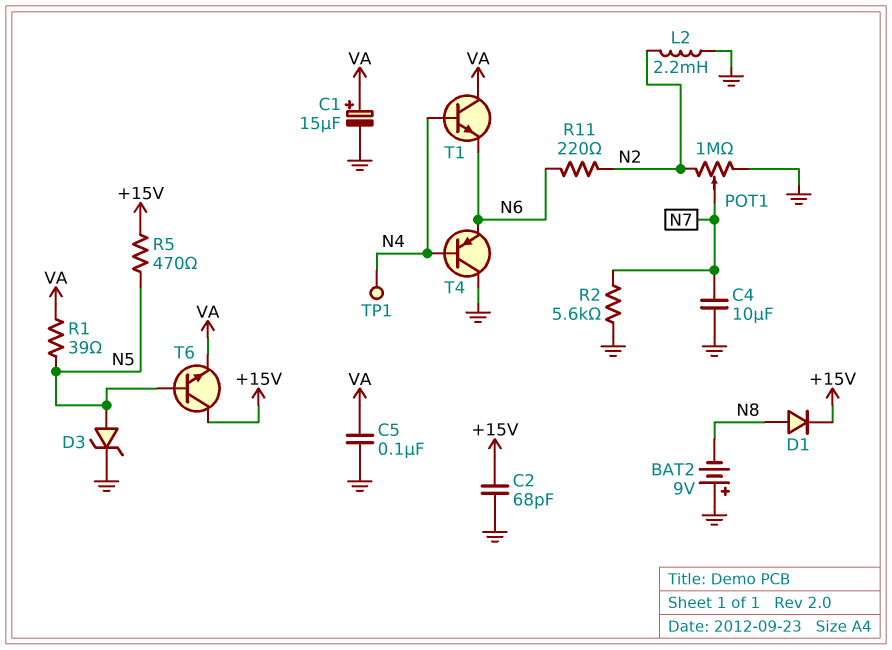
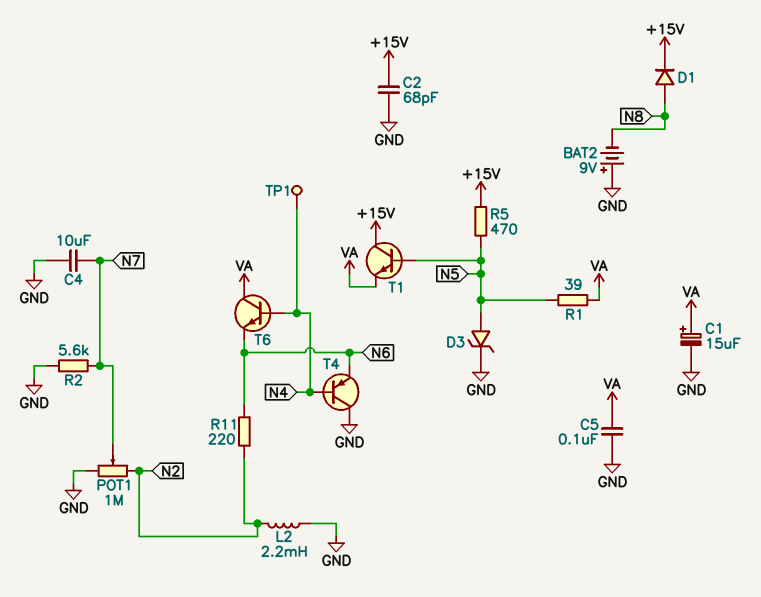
T1: NPN (B N4, C VA, E N6) -> NPN (B N5, C +15V, E VA)
T6: NPN (B N5, C +15V, E VA) -> NPN (B N4, C VA, E N6)

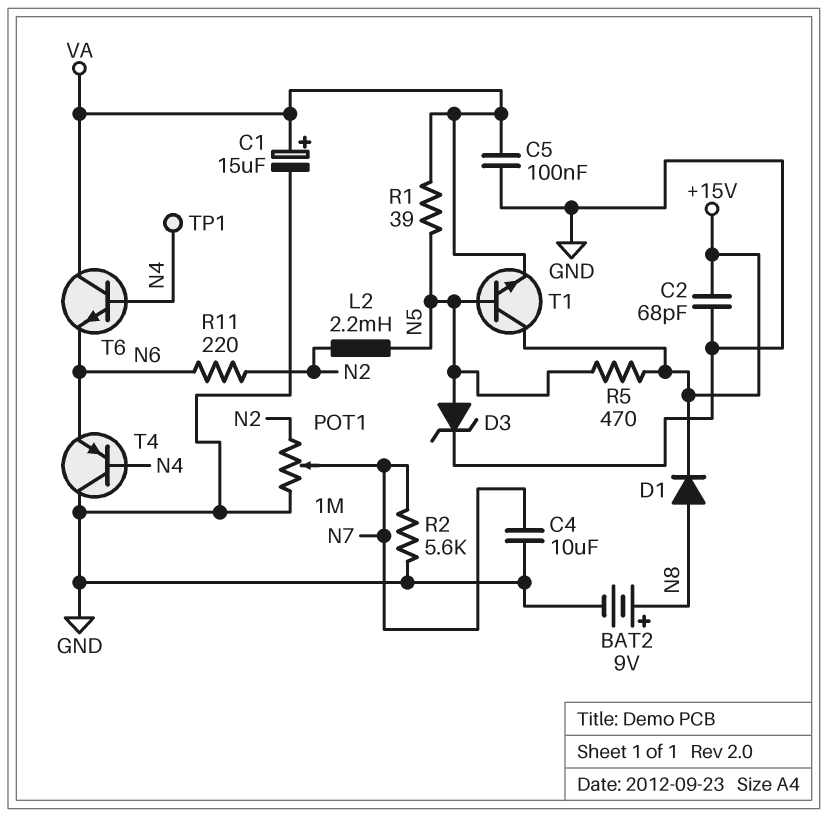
BAT2: 9V (plus GND, minus N8) -> 9V (plus N8, minus GND)
L2: 2.2mH (GND, N2) -> 2.2mH (N2, N5)

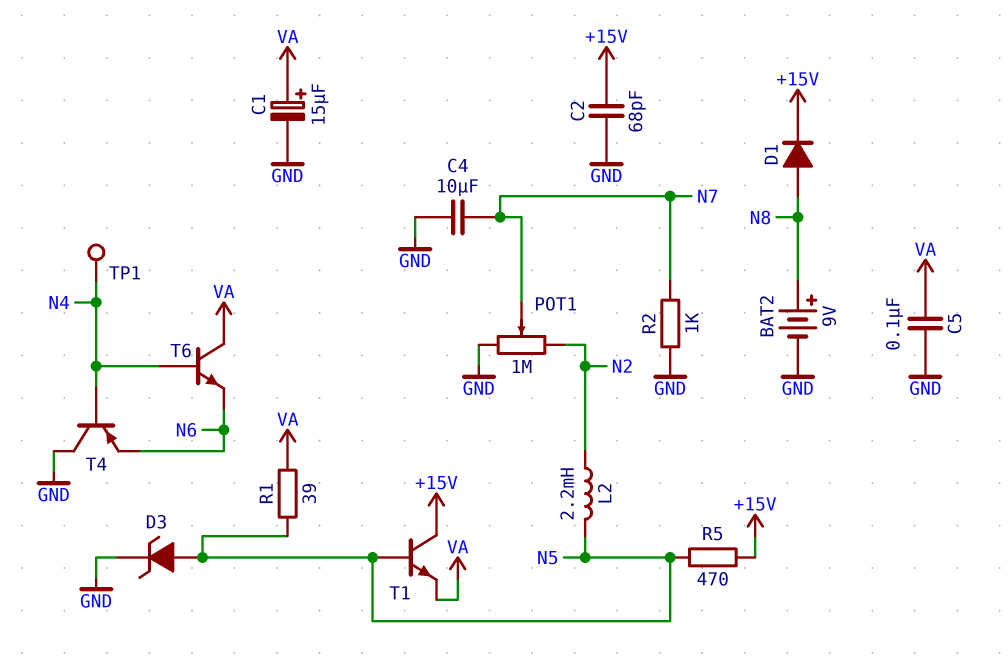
R2: 5.6k (GND, N7) -> 1k (GND, N7)
R11: 220 (N2, N6) -> none

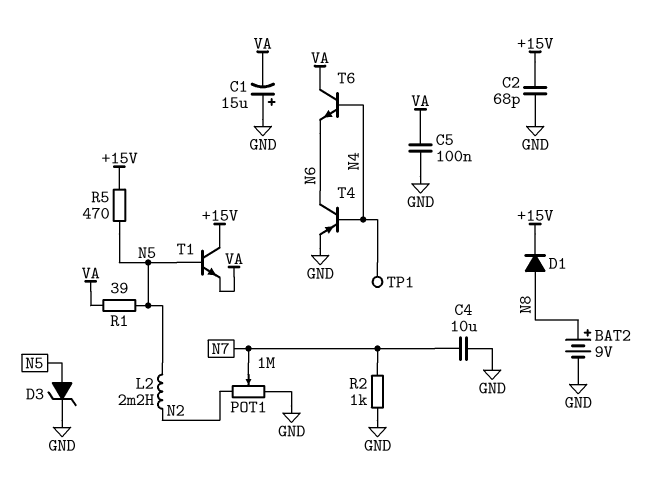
C1: 15uF (plus VA, minus GND) -> 15uF (plus GND, minus VA)
T4: PNP (B N4, C GND, E N6) -> PNP (B N4, C N6, E GND)

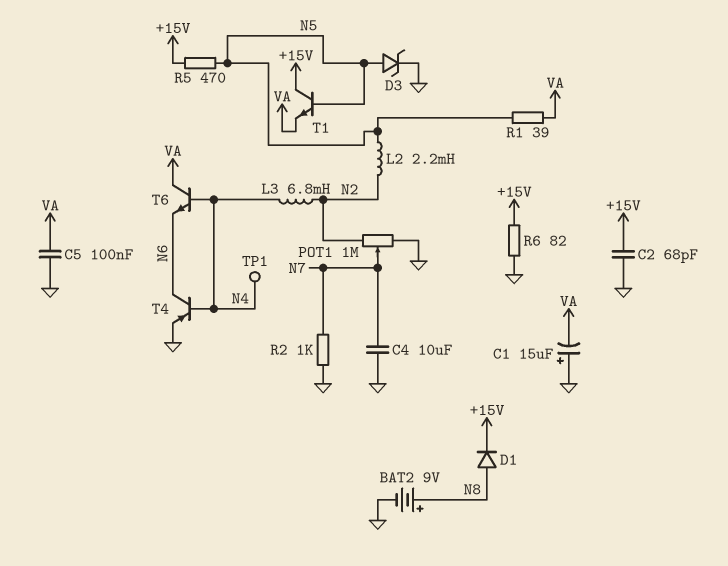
L3: none -> 6.8mH (N2, N4)
R6: none -> 82 (+15V, GND)

